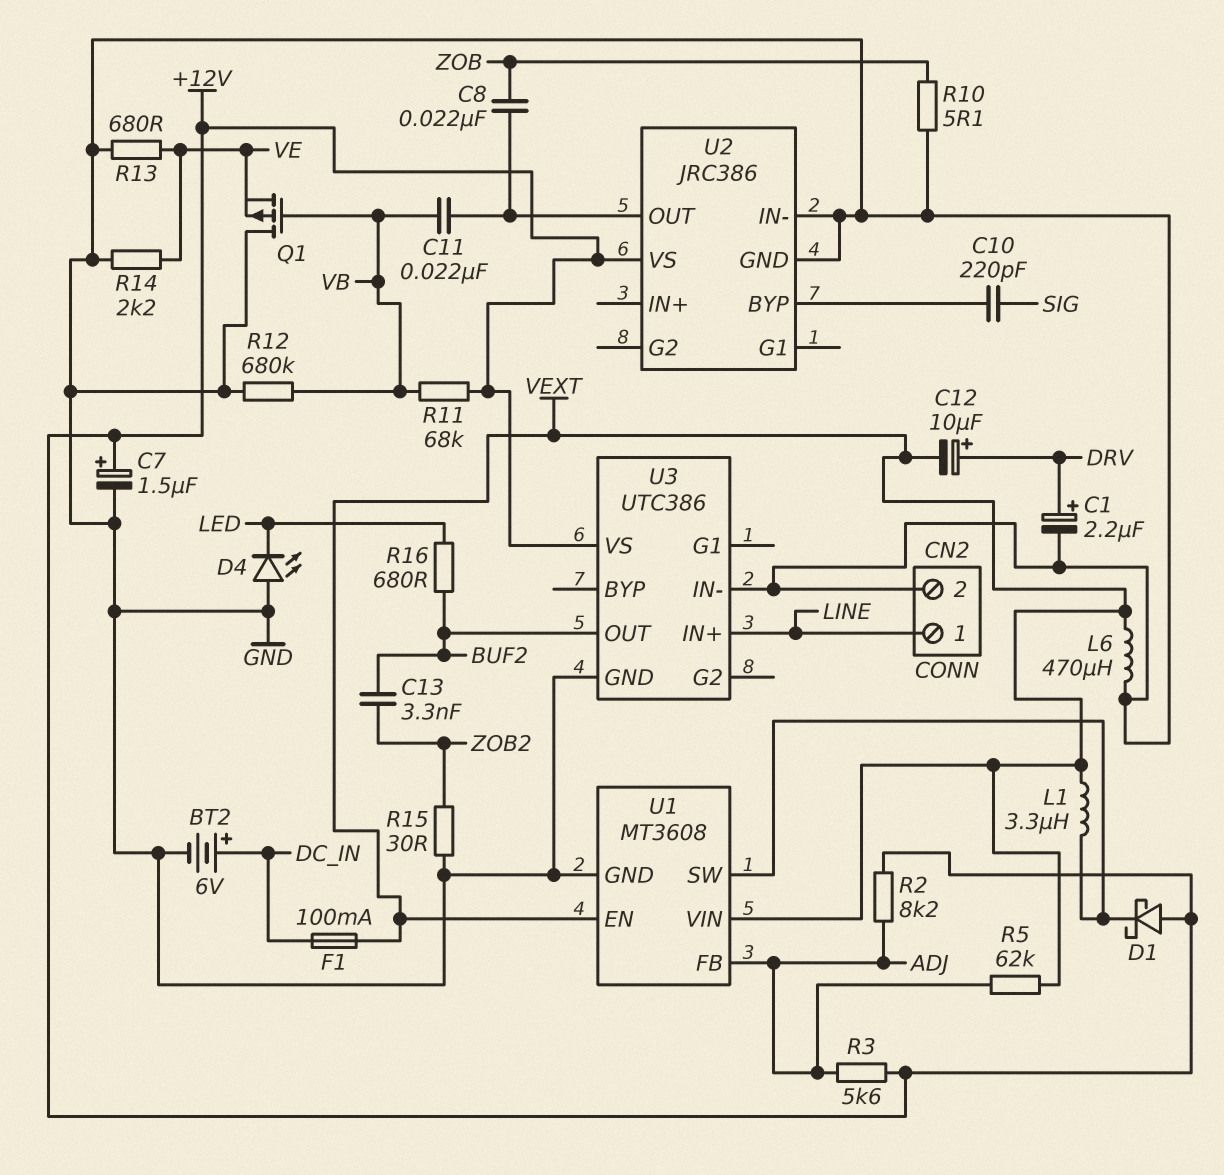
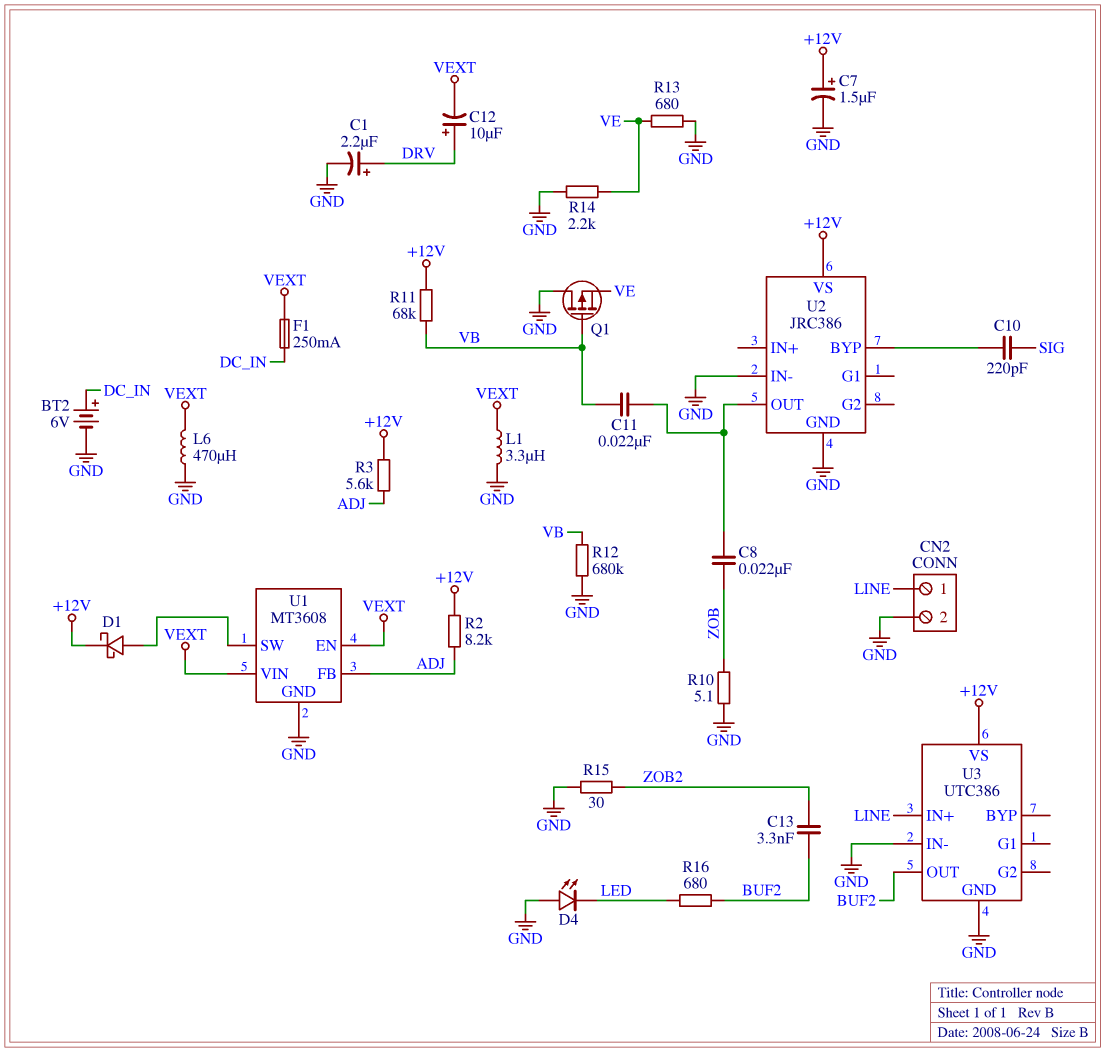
D1: schottky (A +12V, K U1/SW) -> schottky (A U1/SW, K +12V)
F1: 100mA (DC_IN, VEXT) -> 250mA (DC_IN, VEXT)
L1: 3.3uH (U1/SW, VEXT) -> 3.3uH (GND, VEXT)
R5: 62k (ADJ, VEXT) -> none

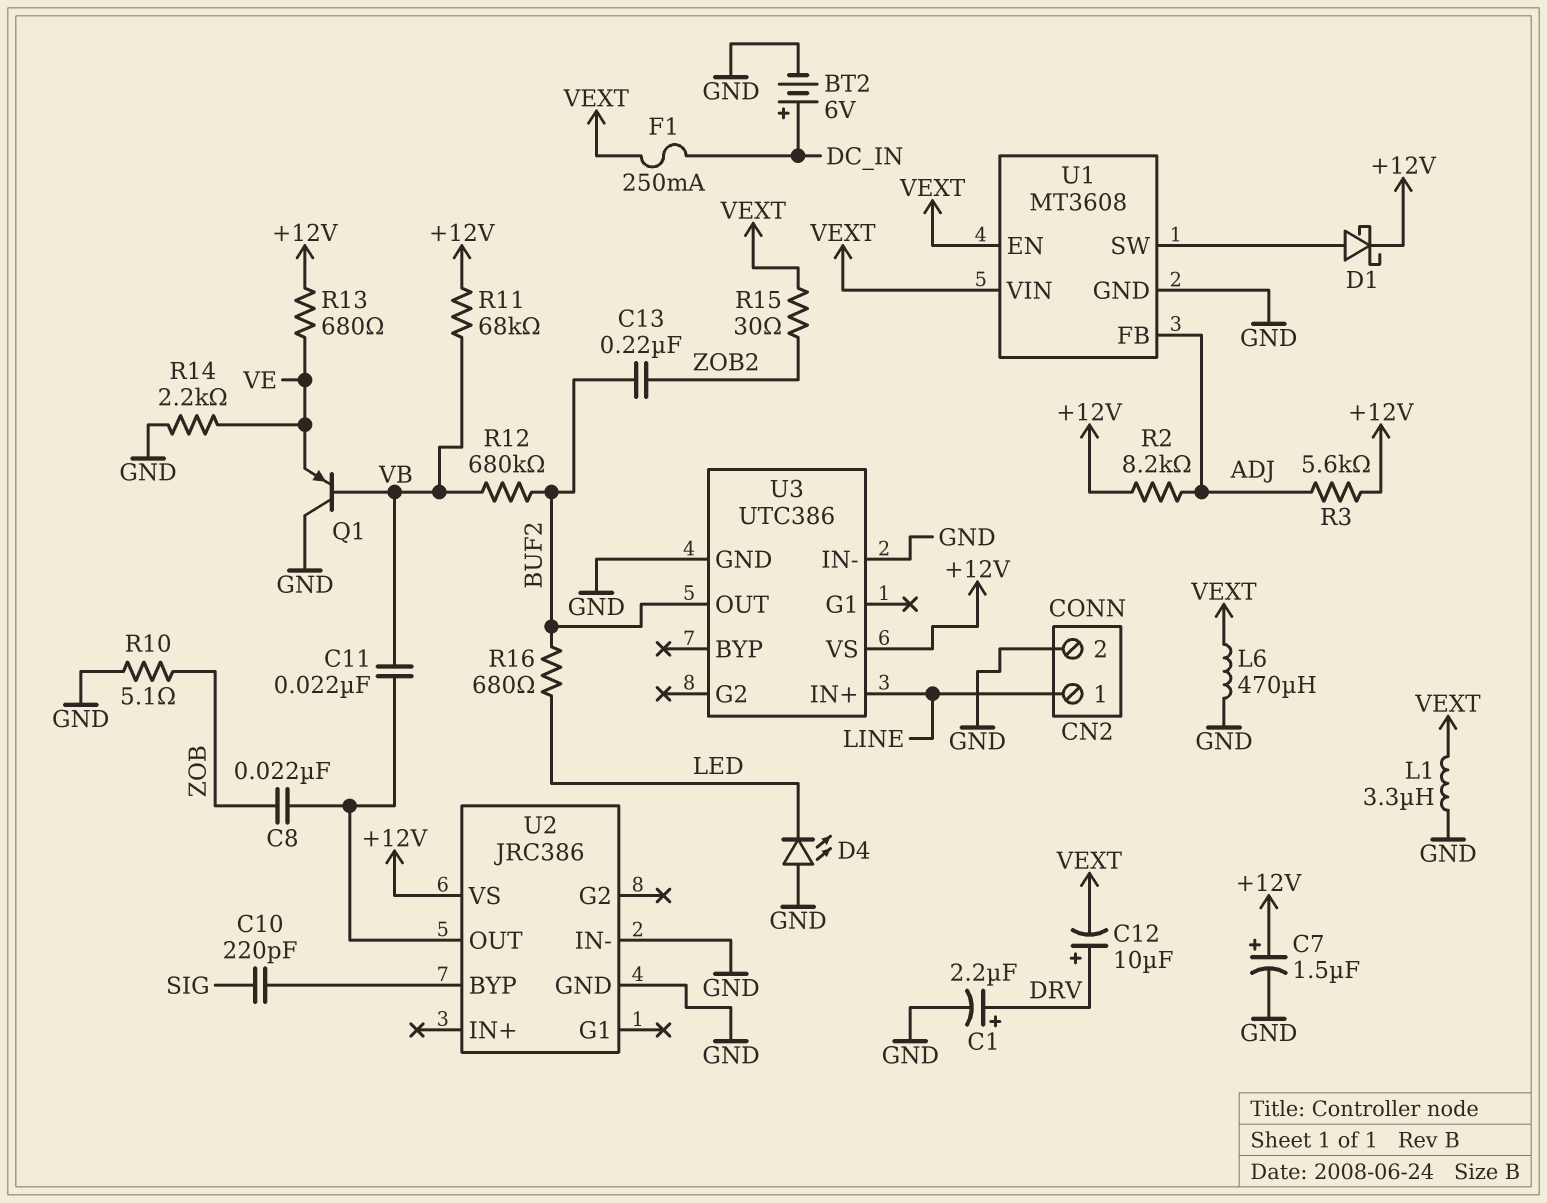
C13: 3.3nF (BUF2, ZOB2) -> 220nF (BUF2, ZOB2)
Q1: PMOS (G VB, D GND, S VE) -> PNP (B VB, C GND, E VE)
R12: 680k (GND, VB) -> 680k (BUF2, VB)
R13: 680 (GND, VE) -> 680 (+12V, VE)
R15: 30 (GND, ZOB2) -> 30 (VEXT, ZOB2)

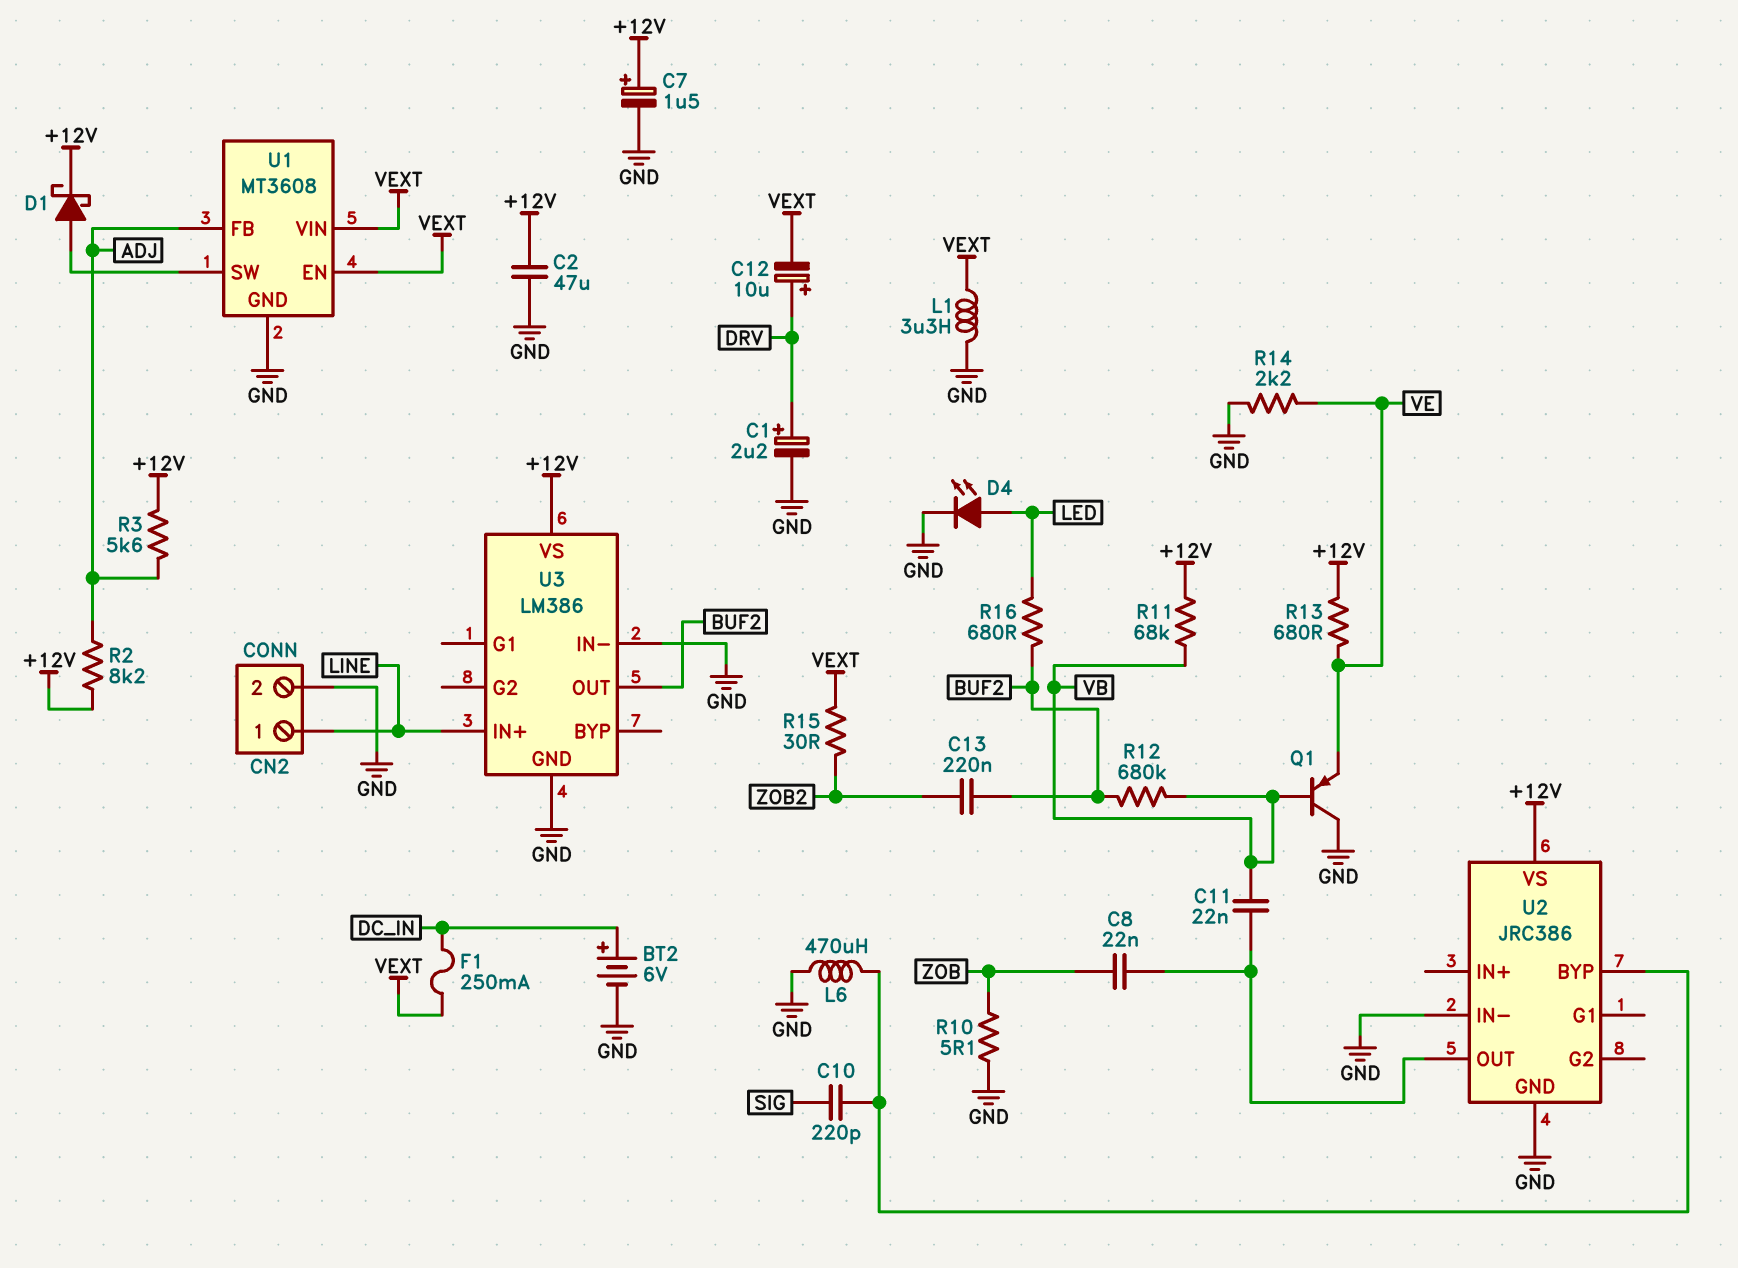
C2: none -> 47uF (+12V, GND)
D4: LED (A GND, K LED) -> LED (A LED, K GND)
L6: 470uH (GND, VEXT) -> 470uH (GND, U2/BYP)
U3: UTC386 -> LM386

